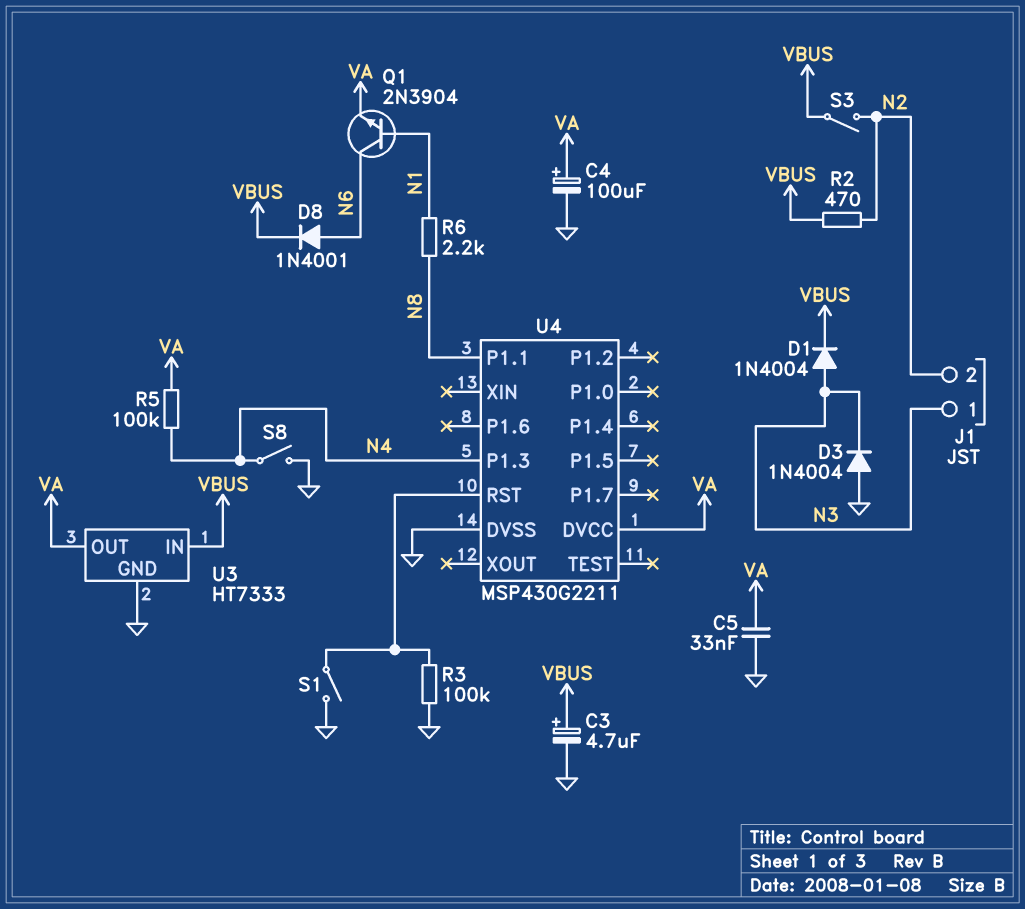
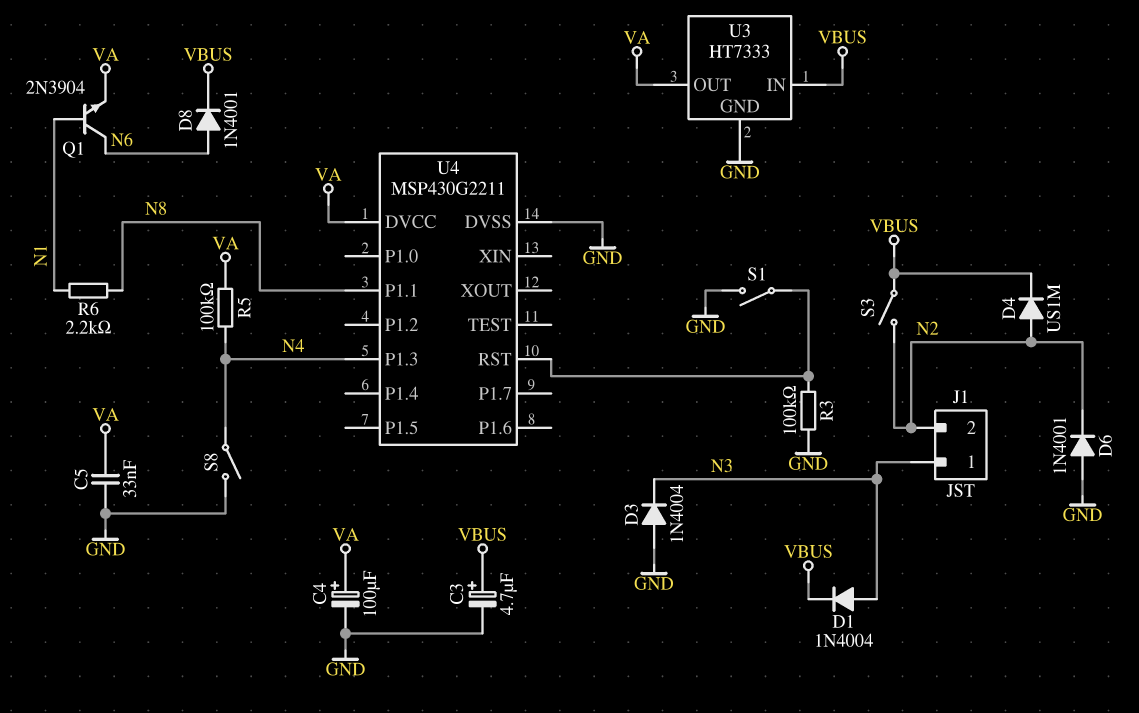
D4: none -> diode US1M (A N2, K VBUS)
D6: none -> diode 1N4001 (A GND, K N2)
R2: 470 (N2, VBUS) -> none

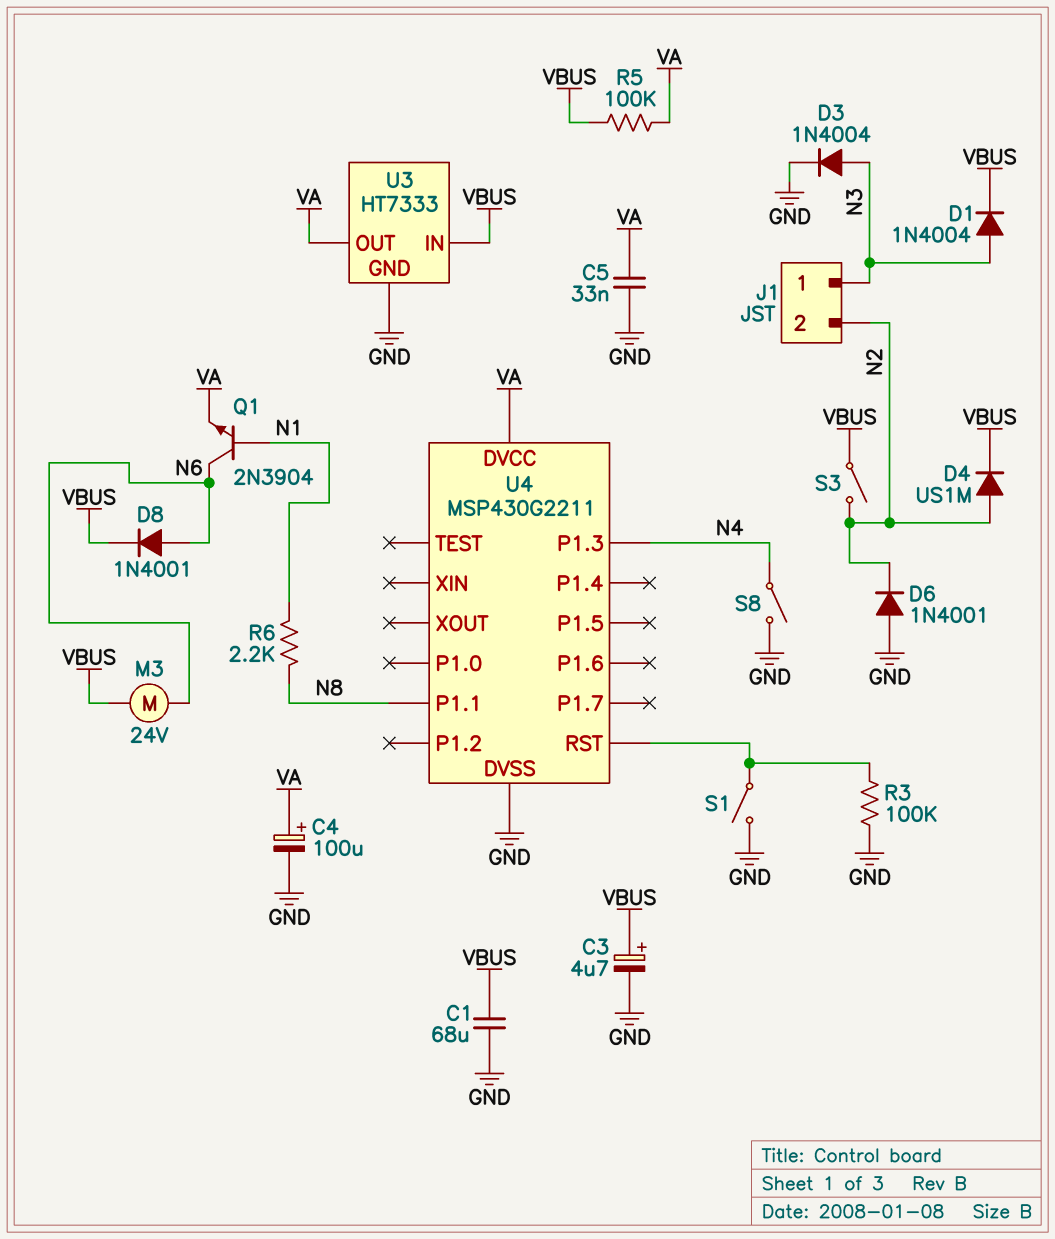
C1: none -> 68uF (GND, VBUS)
D3: diode 1N4004 (A GND, K N3) -> diode 1N4004 (A N3, K GND)
M3: none -> motor 24V (N6, VBUS)
R5: 100k (N4, VA) -> 100k (VA, VBUS)

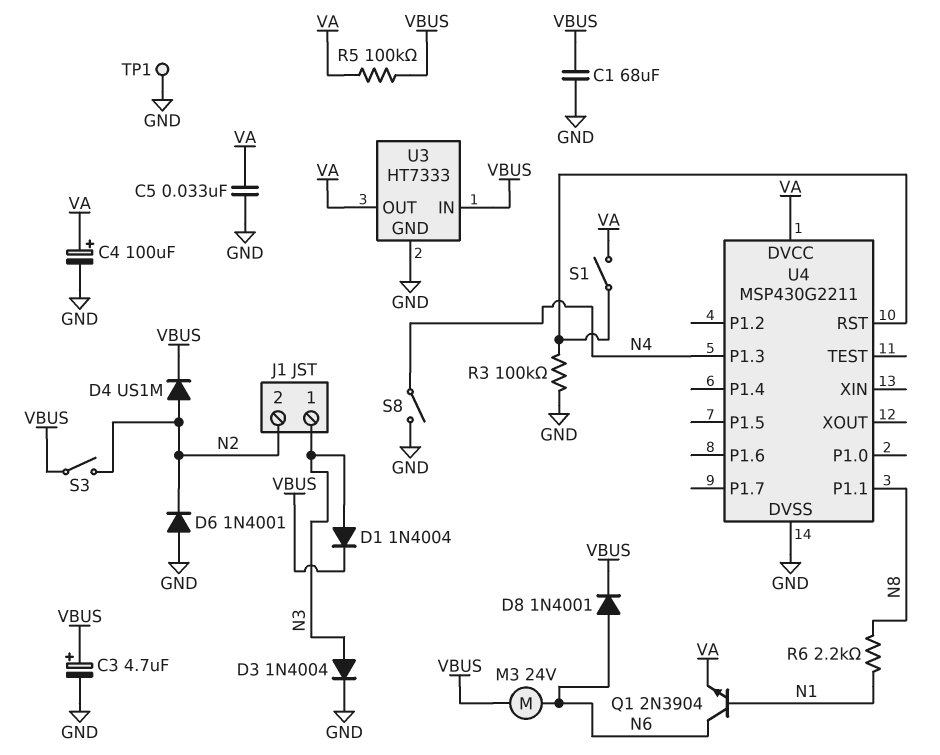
S1: switch (GND, U4/RST) -> switch (U4/RST, VA)
TP1: none -> test point (GND)

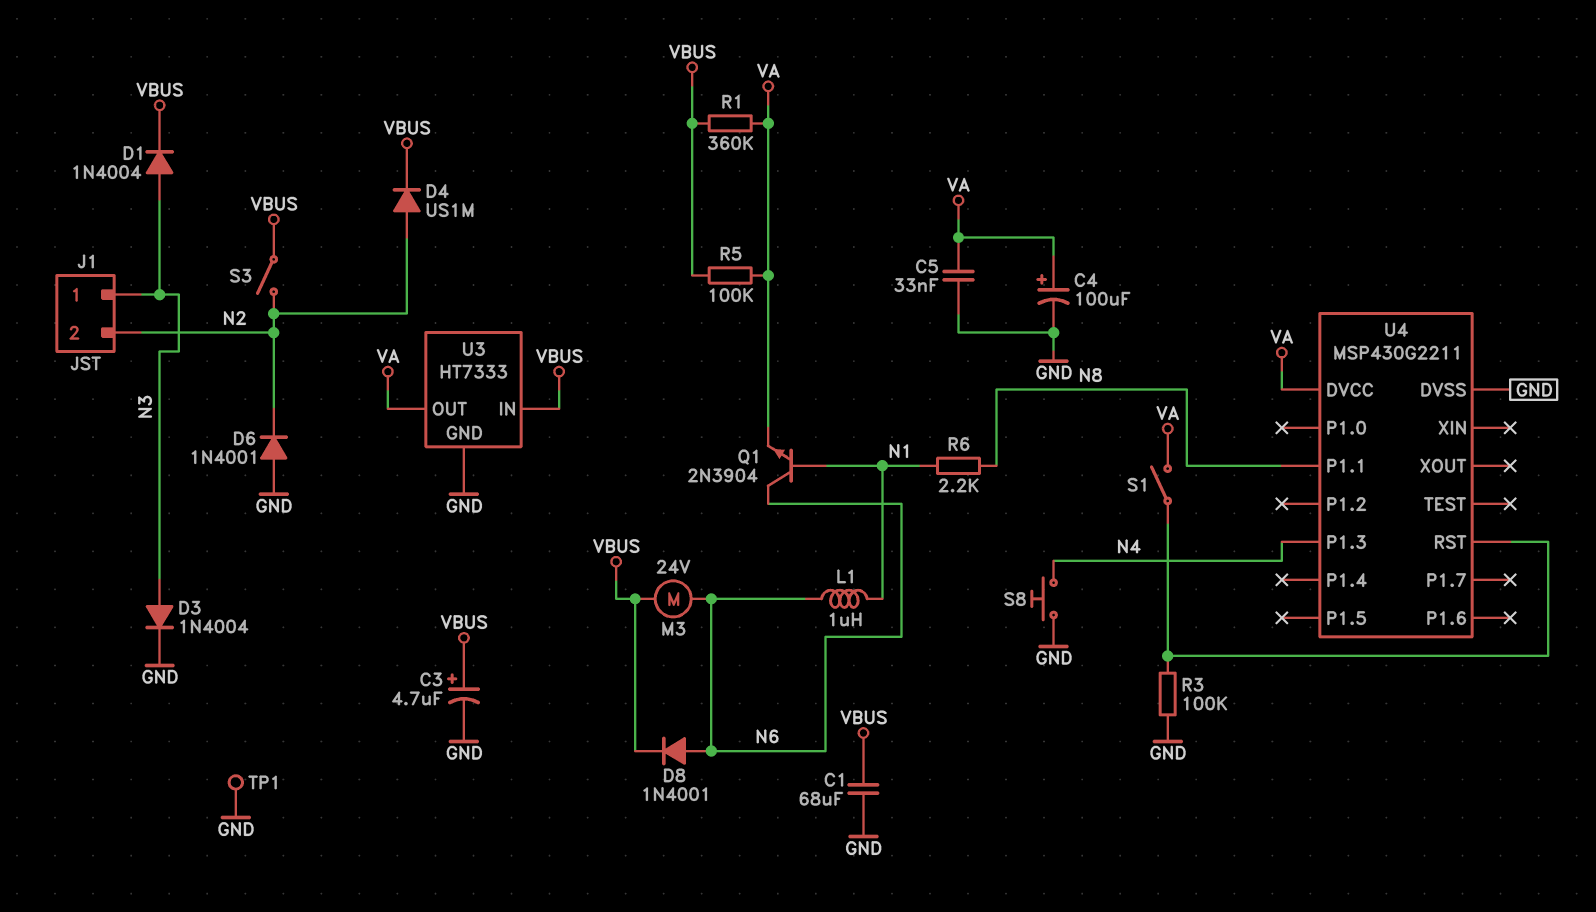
L1: none -> 1uH (N1, N6)
R1: none -> 360k (VA, VBUS)
S8: switch (GND, N4) -> button (GND, N4)

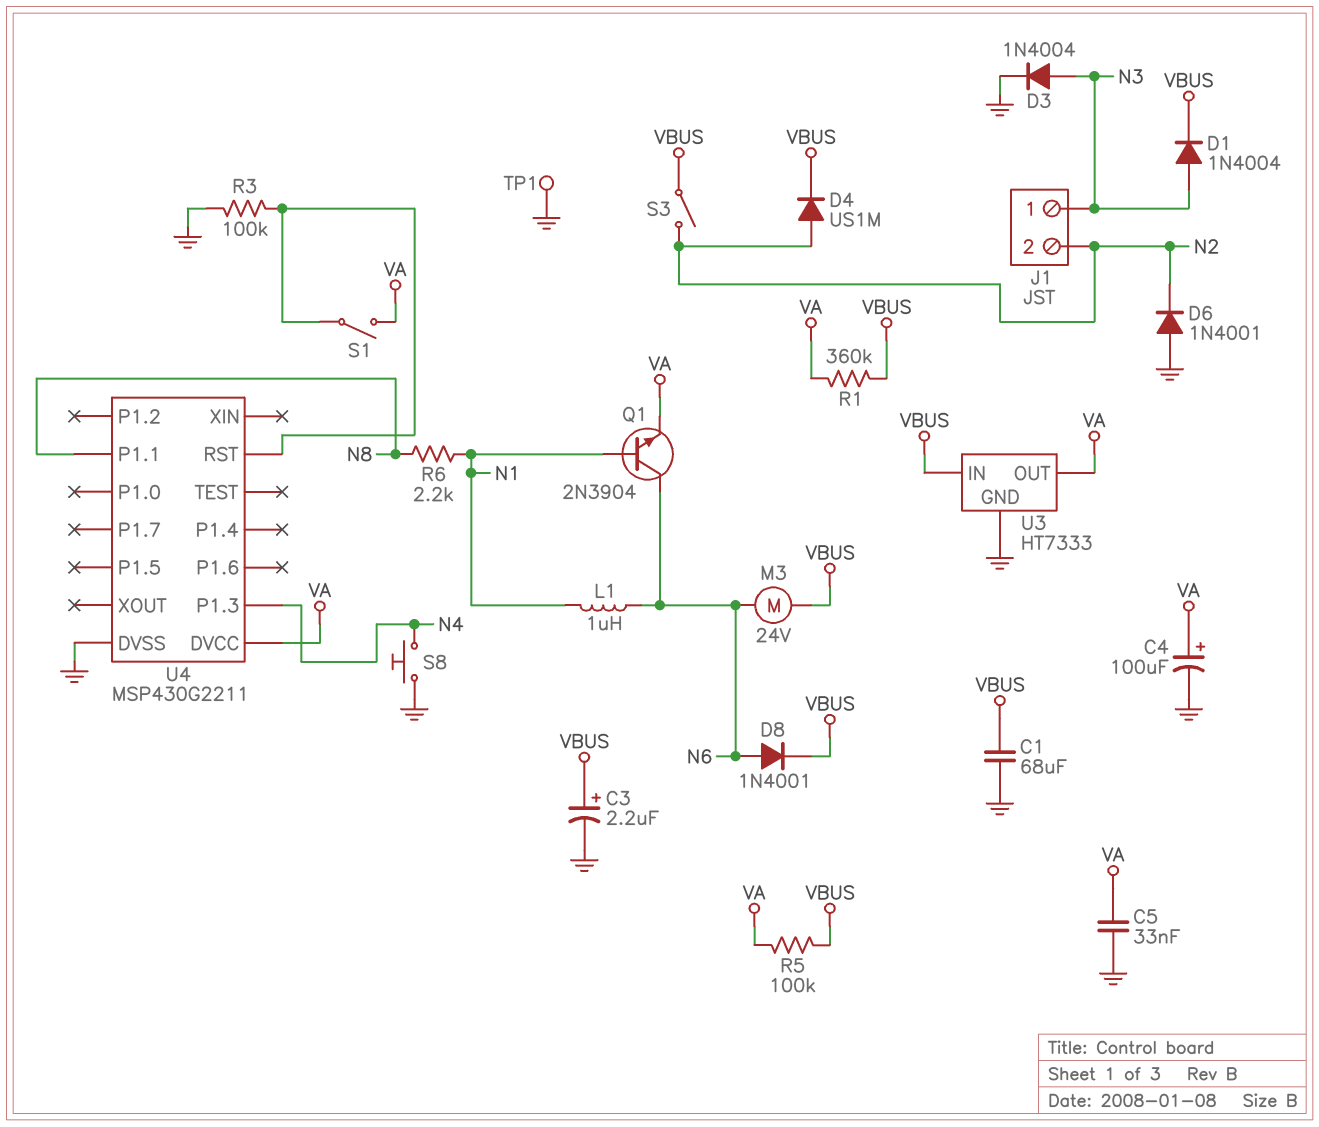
C3: 4.7uF (plus VBUS, minus GND) -> 2.2uF (plus VBUS, minus GND)

